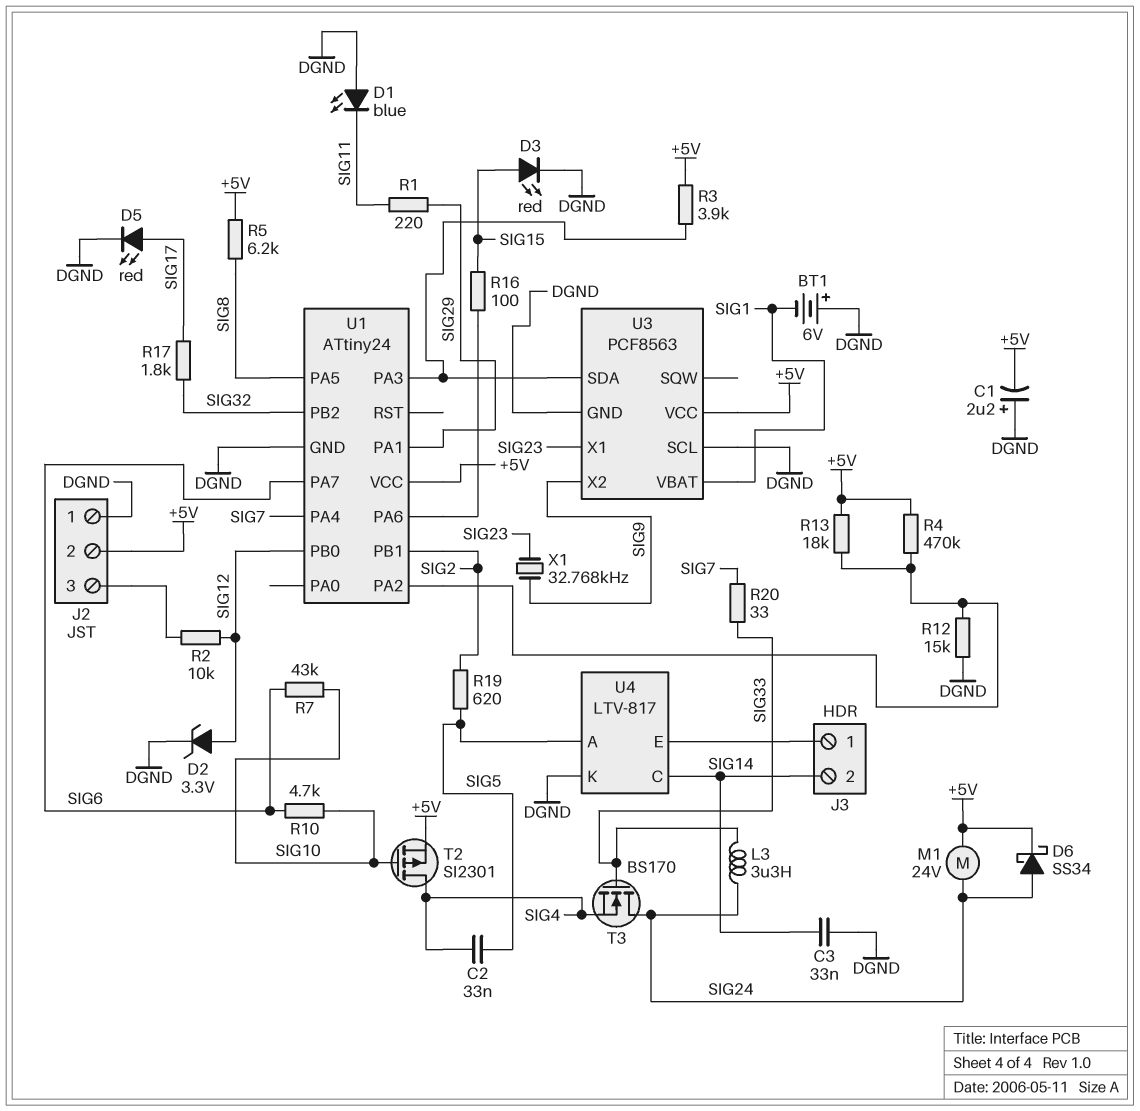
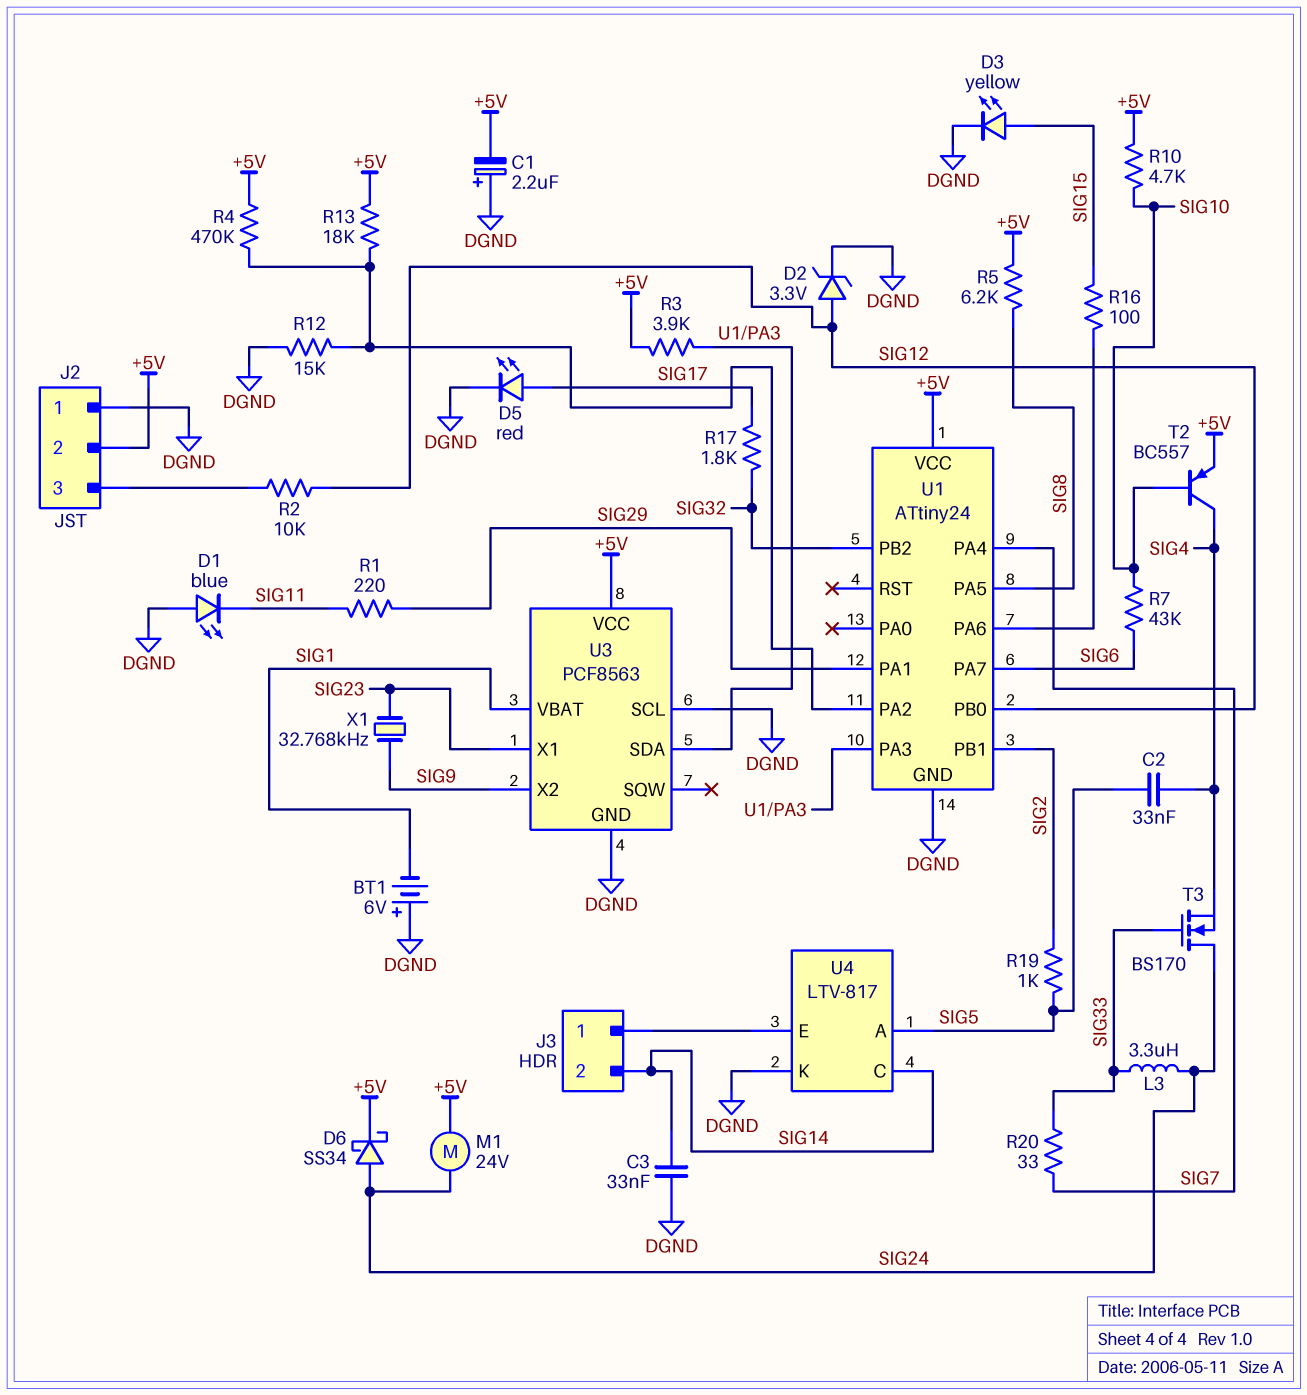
D3: LED red (A SIG15, K DGND) -> LED yellow (A SIG15, K DGND)
R10: 4.7k (SIG6, SIG10) -> 4.7k (+5V, SIG10)
R19: 620 (SIG2, SIG5) -> 1k (SIG2, SIG5)
T2: PMOS SI2301 (G SIG10, D SIG4, S +5V) -> PNP BC557 (B SIG10, C SIG4, E +5V)

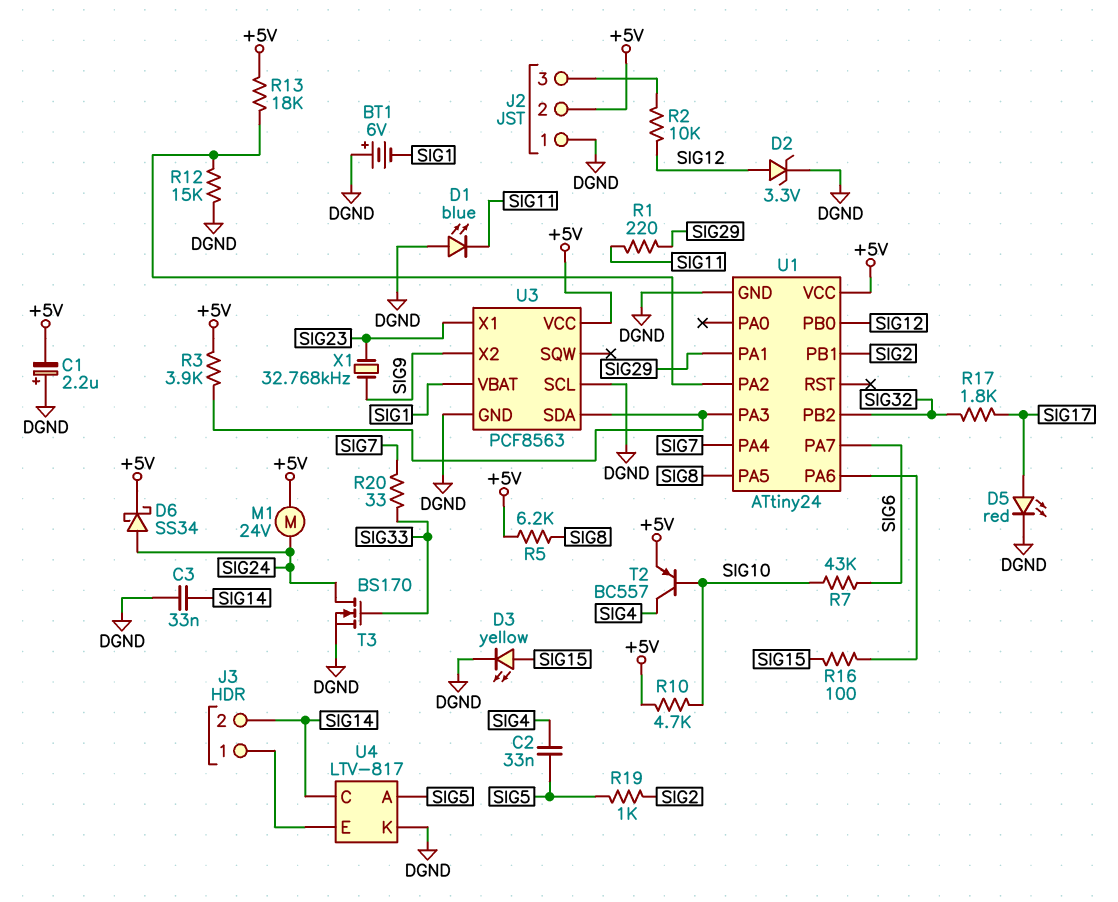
L3: 3.3uH (SIG24, SIG33) -> none
R4: 470k (+5V, U1/PA2) -> none
T3: NMOS BS170 (G SIG33, D SIG24, S SIG4) -> NMOS BS170 (G SIG33, D SIG24, S DGND)

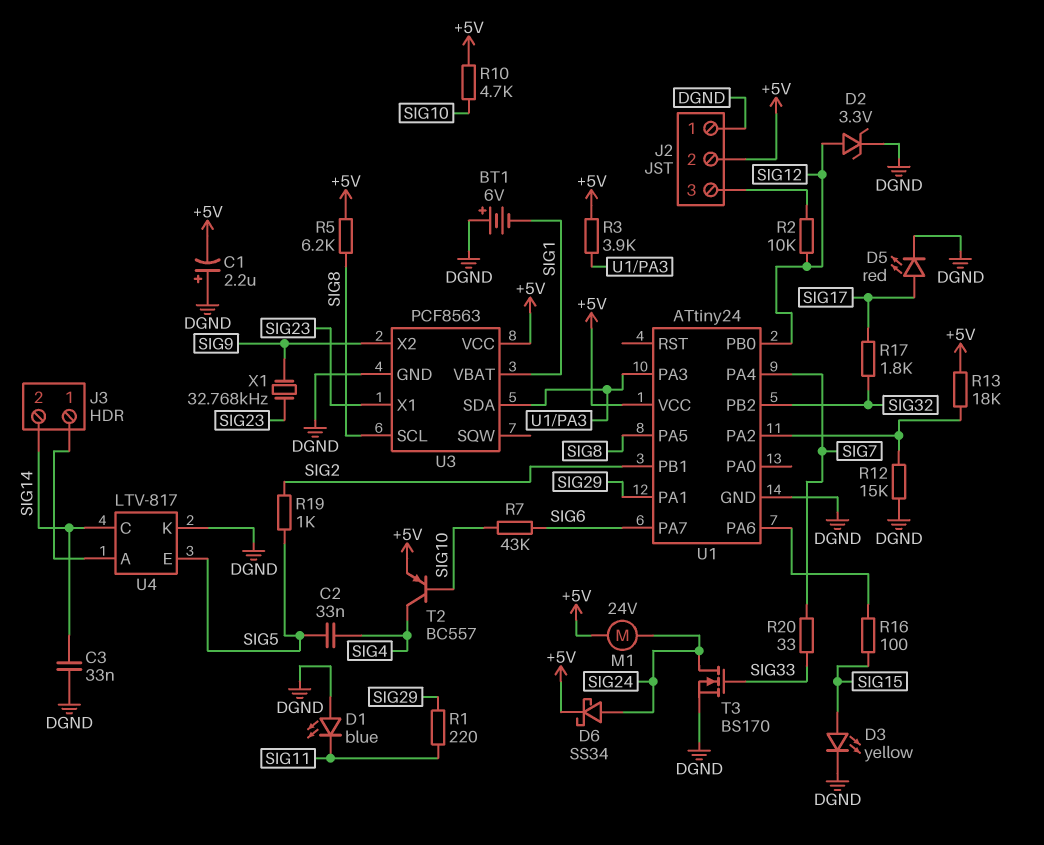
U3 pin SCL: DGND -> SIG8
U4 pin A: SIG5 -> J3/1
U4 pin E: J3/1 -> SIG5

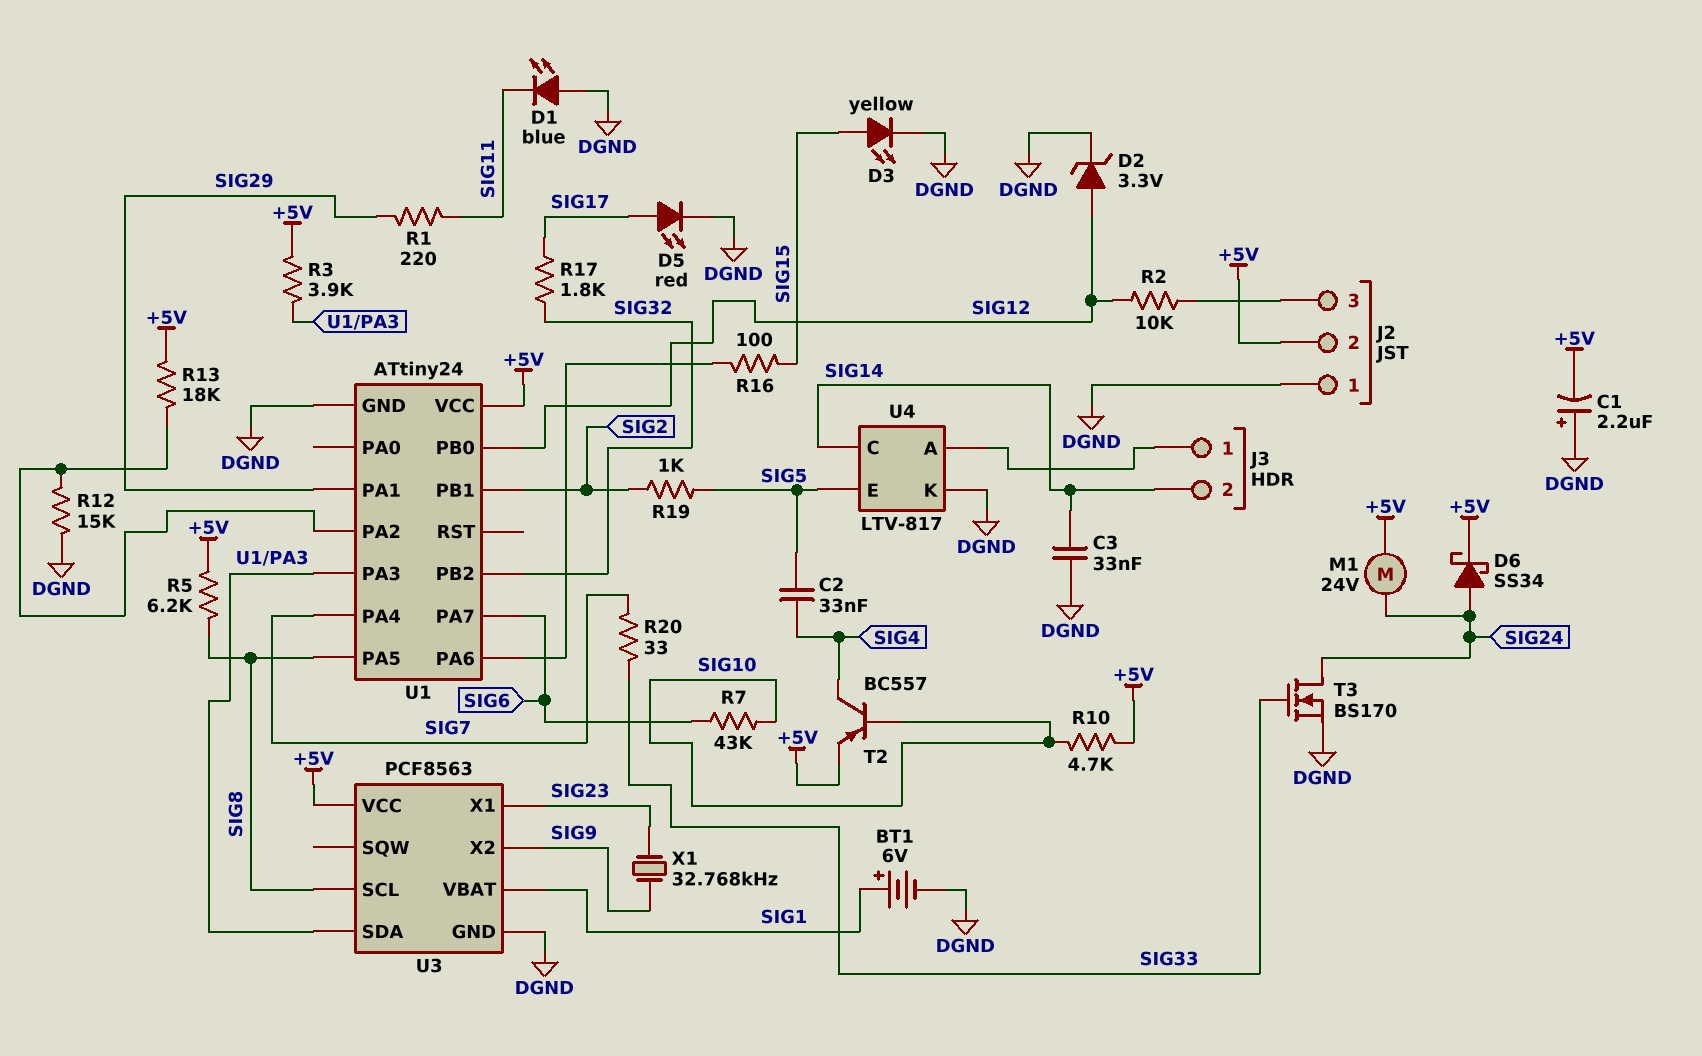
BT1: 6V (plus DGND, minus SIG1) -> 6V (plus SIG1, minus DGND)

